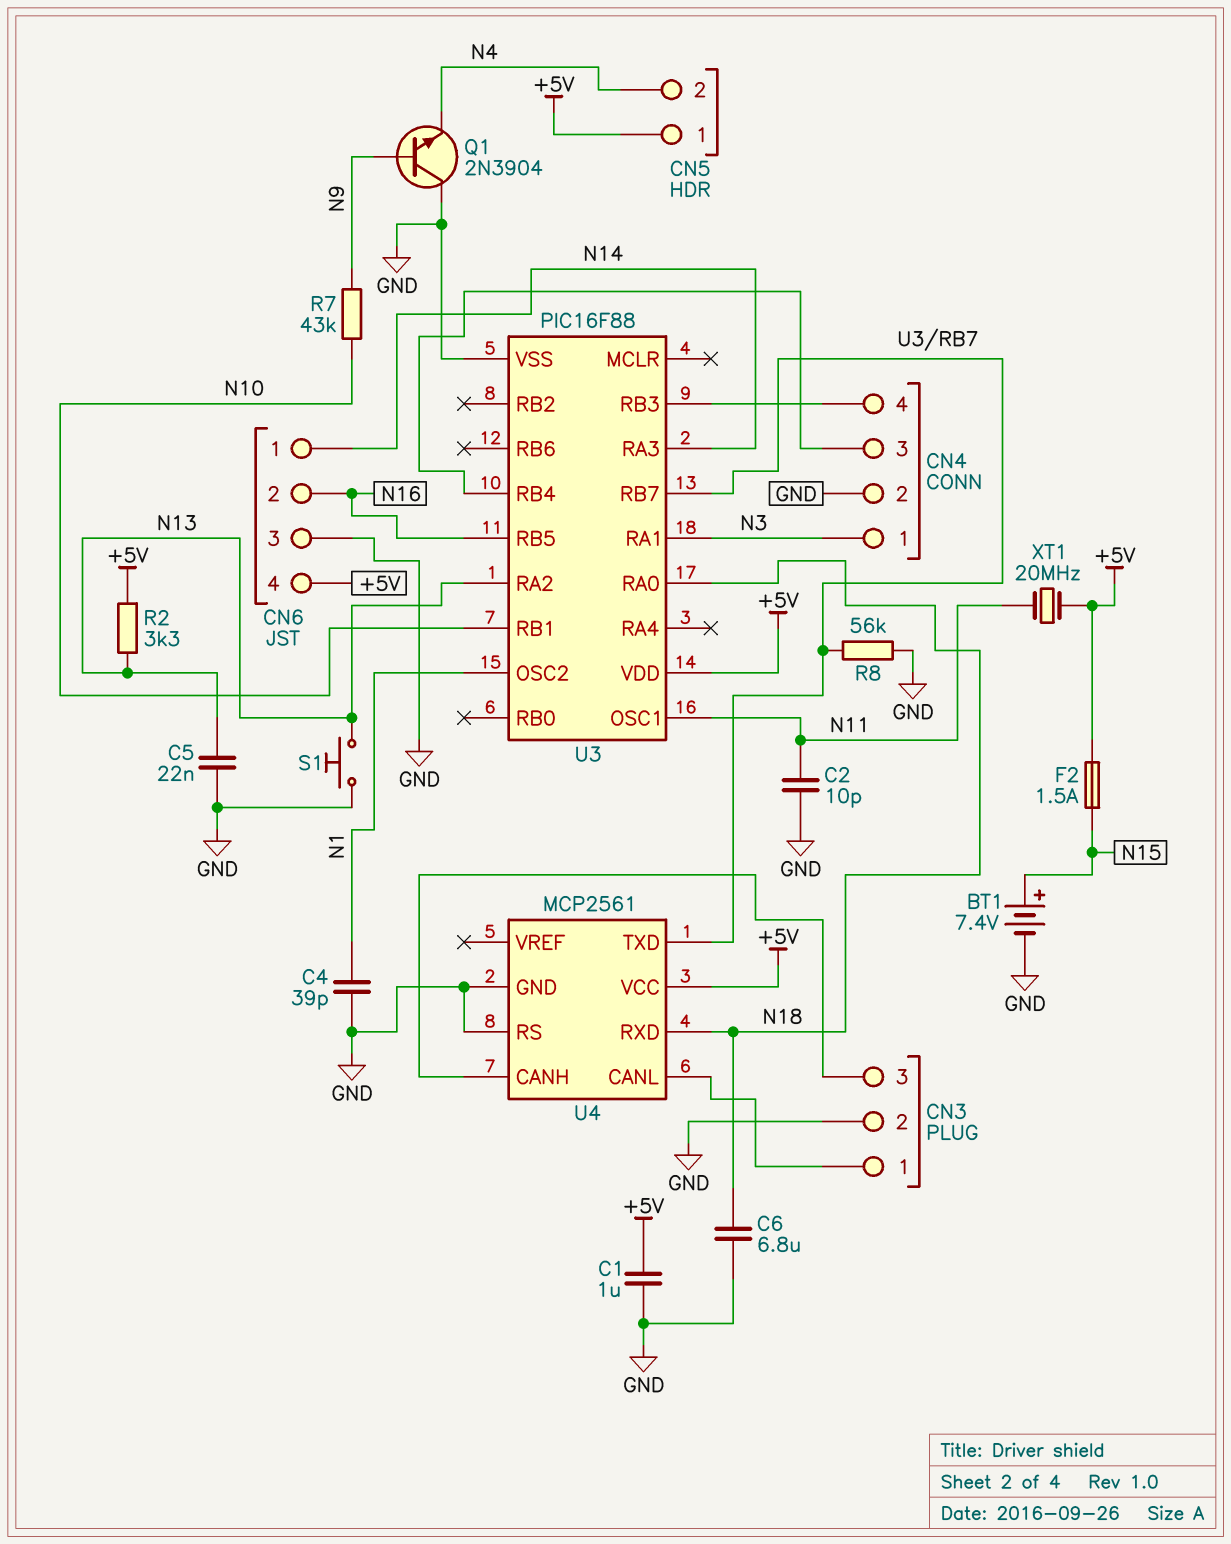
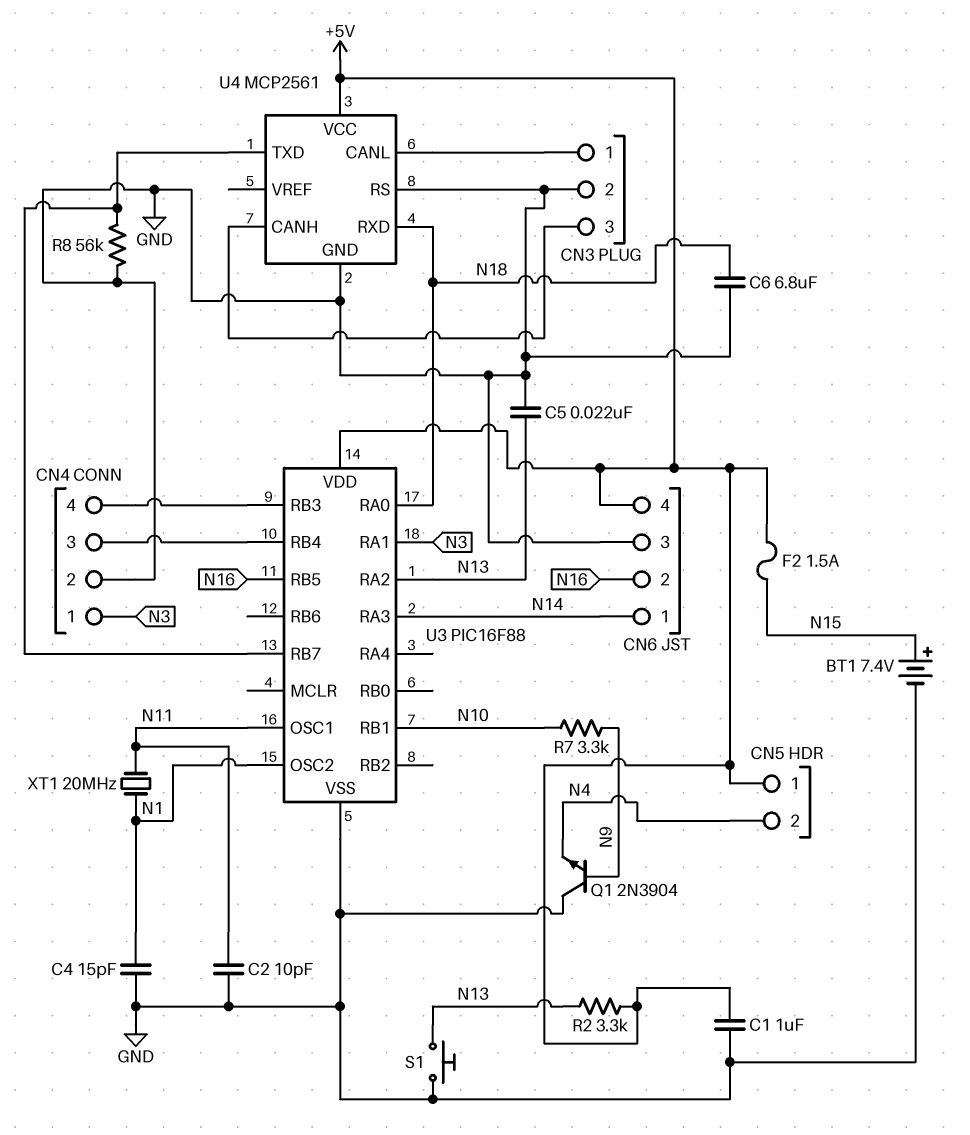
C4: 39pF (GND, N1) -> 15pF (GND, N1)
R7: 43k (N9, N10) -> 3.3k (N9, N10)
XT1: 20MHz (+5V, N11) -> 20MHz (N1, N11)

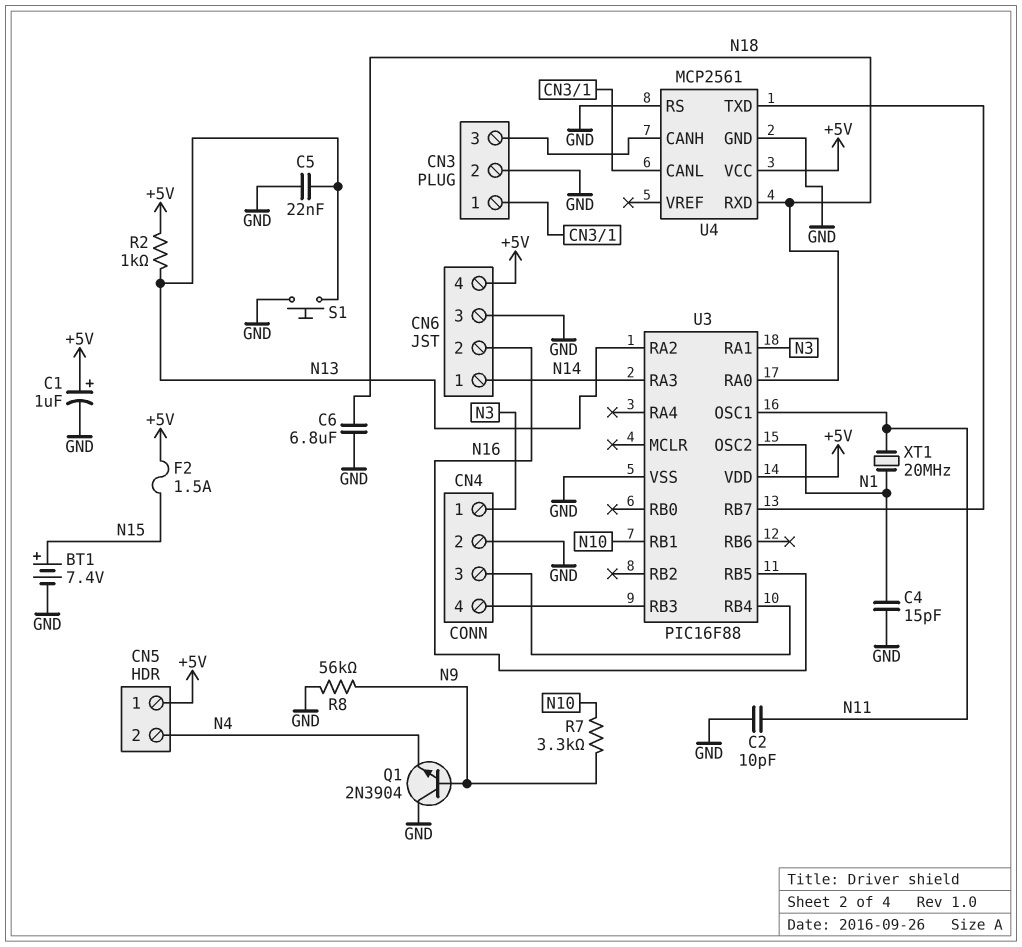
C1: 1uF (+5V, GND) -> 1uF (plus +5V, minus GND)
R2: 3.3k (+5V, N13) -> 1k (+5V, N13)
R8: 56k (GND, U3/RB7) -> 56k (GND, N9)

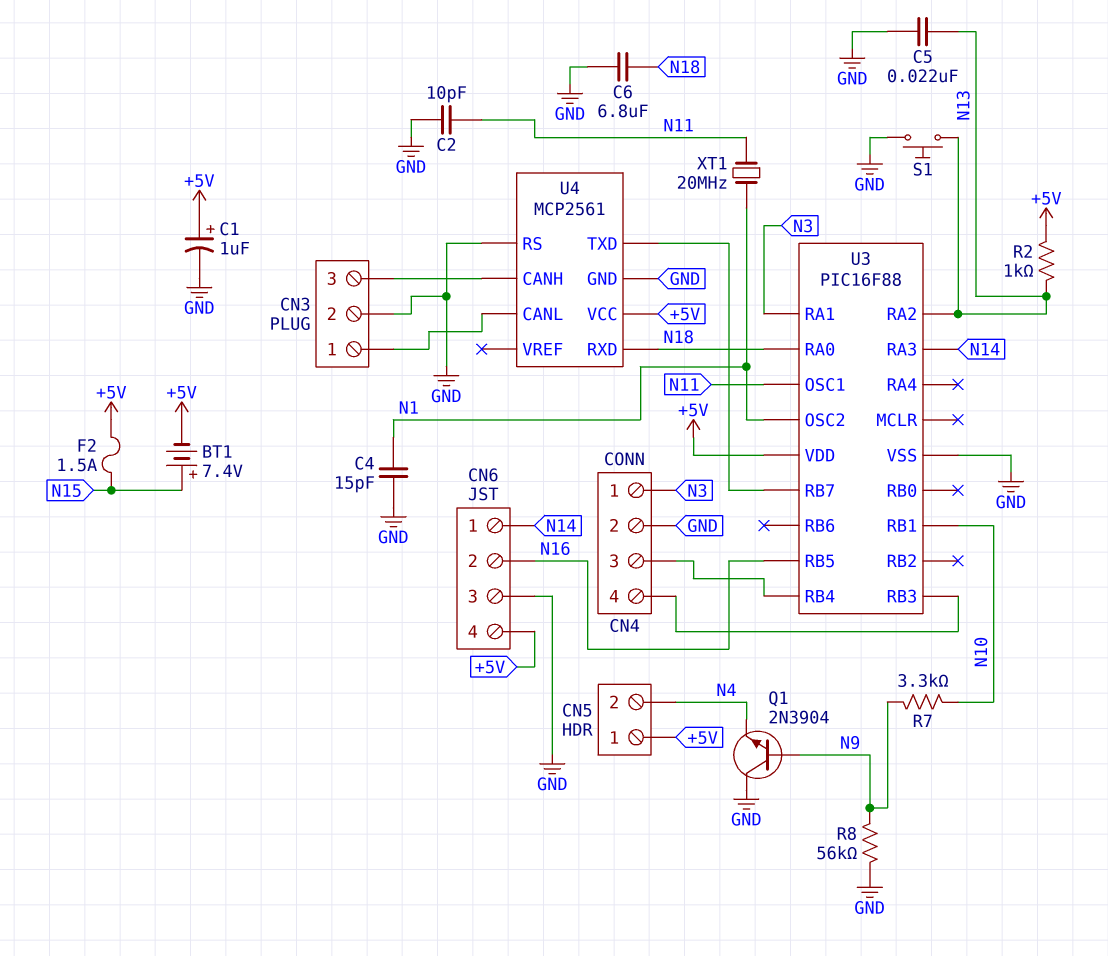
BT1: 7.4V (plus N15, minus GND) -> 7.4V (plus N15, minus +5V)

